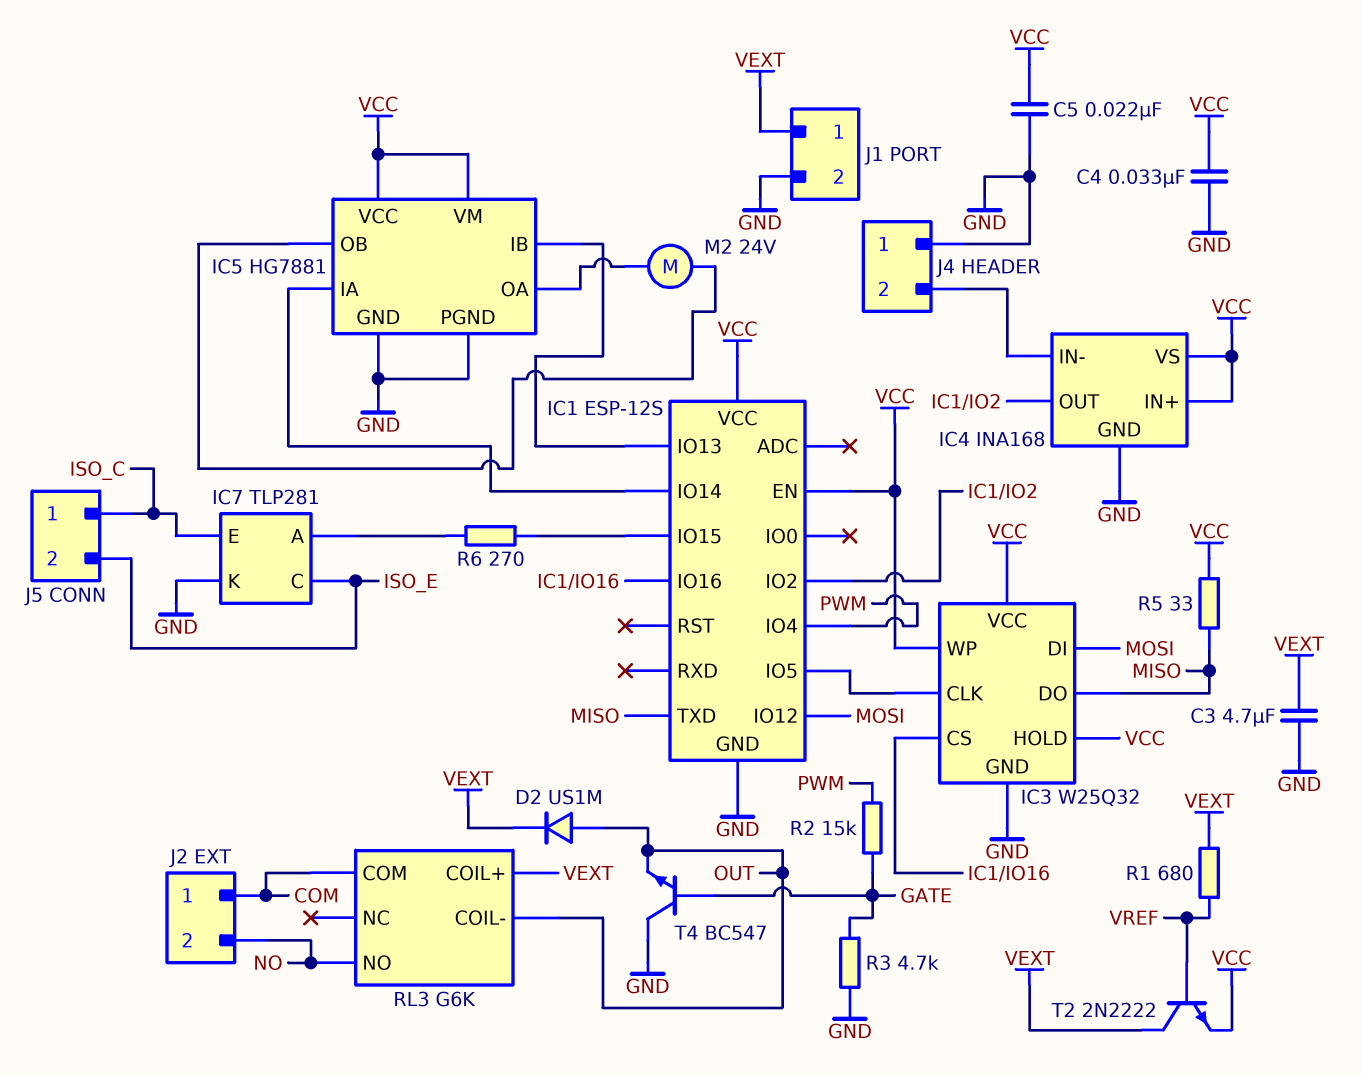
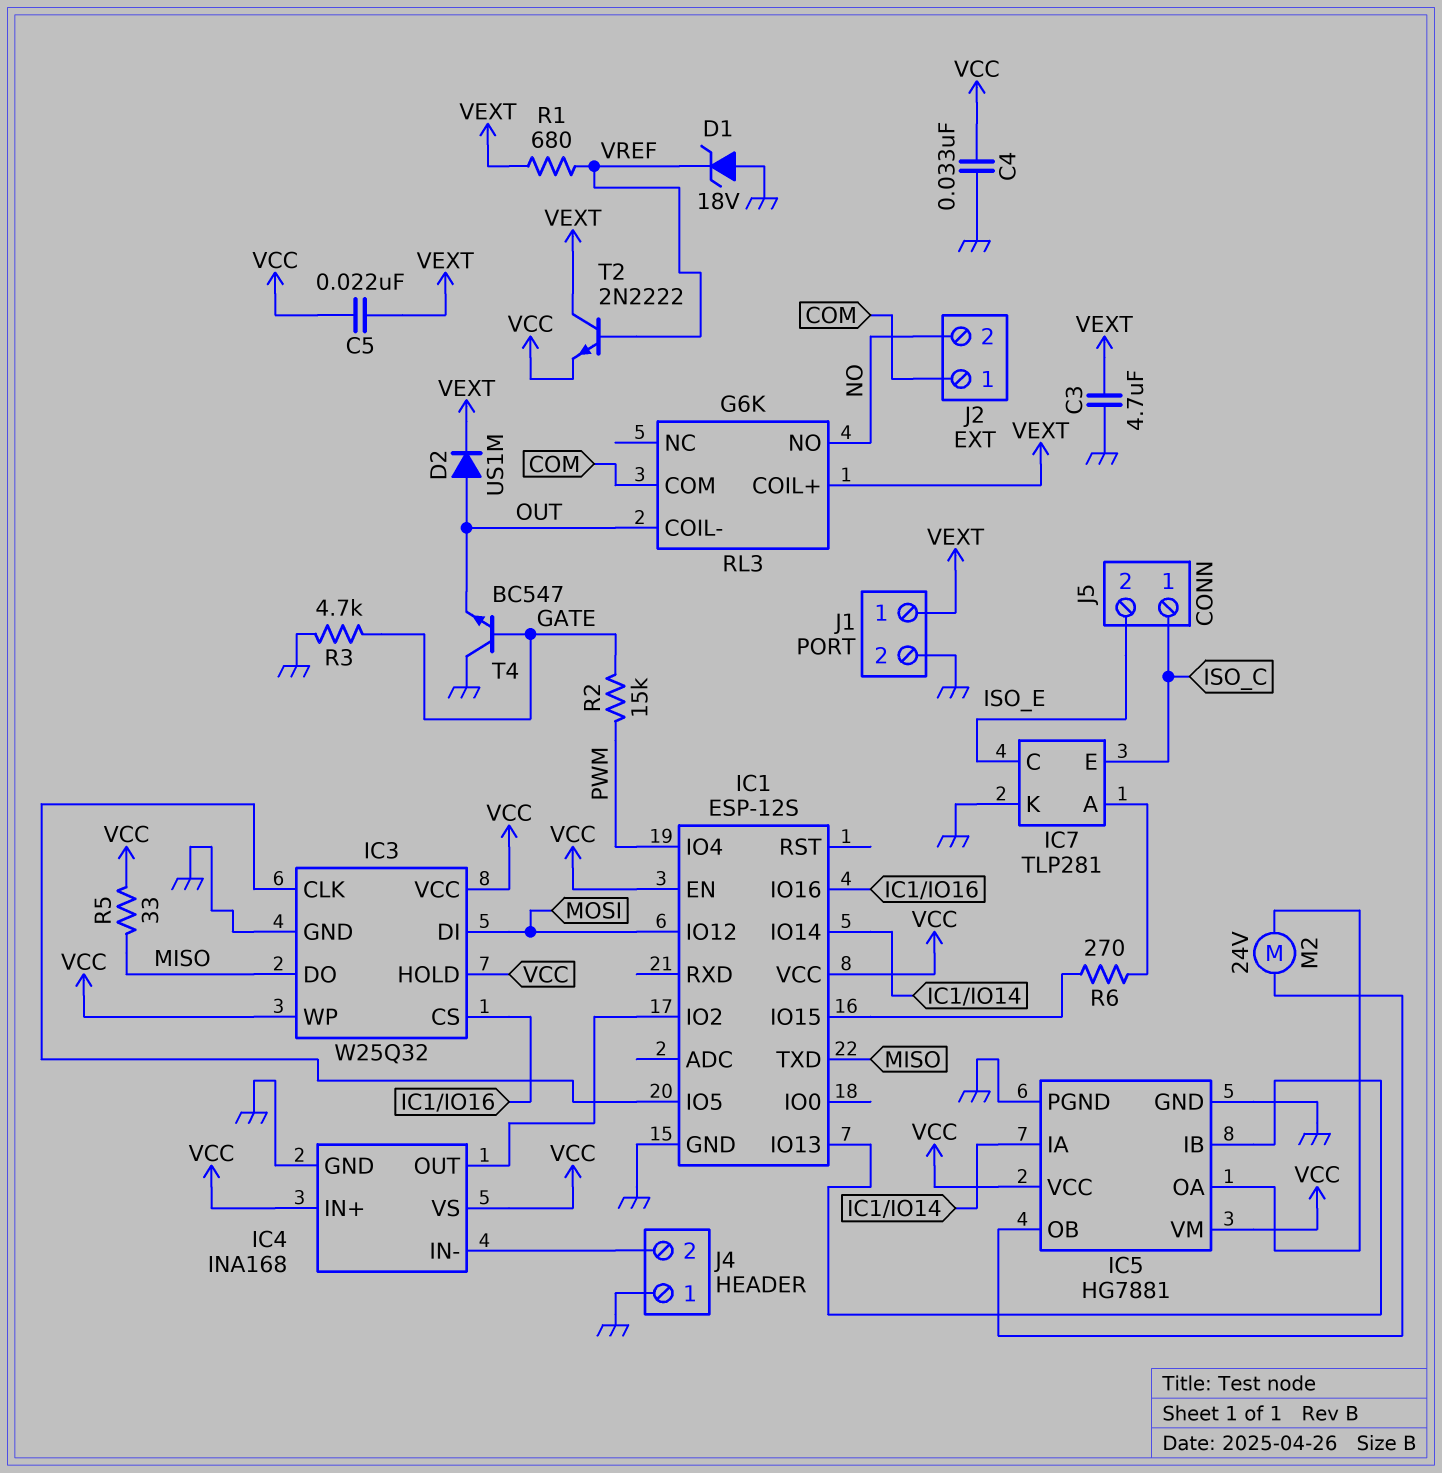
C5: 22nF (GND, VCC) -> 22nF (VCC, VEXT)
D1: none -> zener 18V (A GND, K VREF)

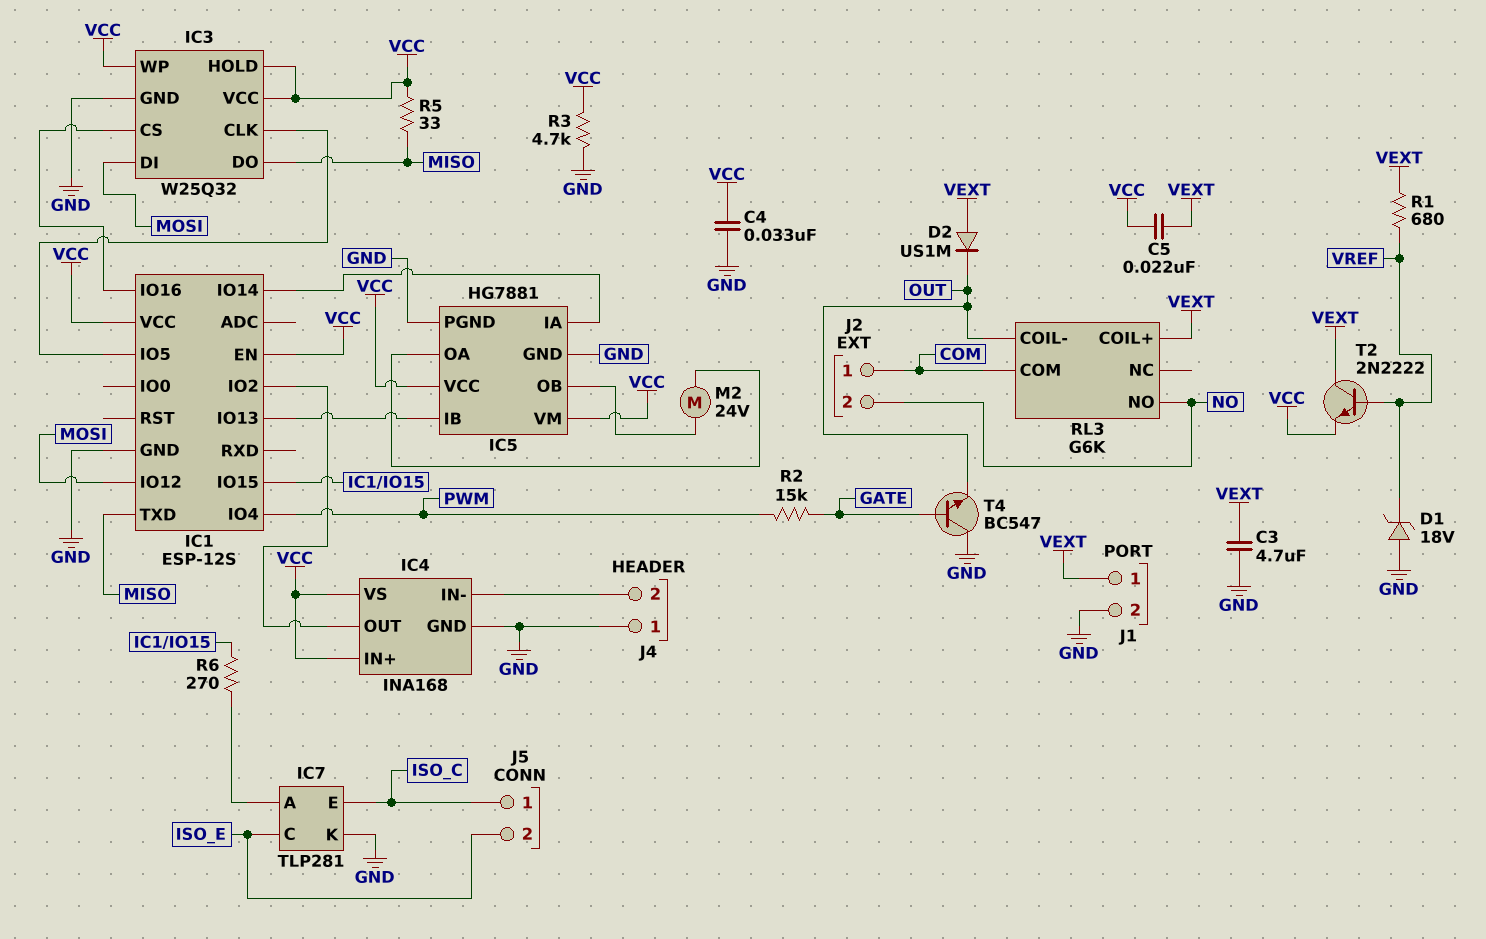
D2: diode US1M (A OUT, K VEXT) -> diode US1M (A VEXT, K OUT)
R3: 4.7k (GATE, GND) -> 4.7k (GND, VCC)

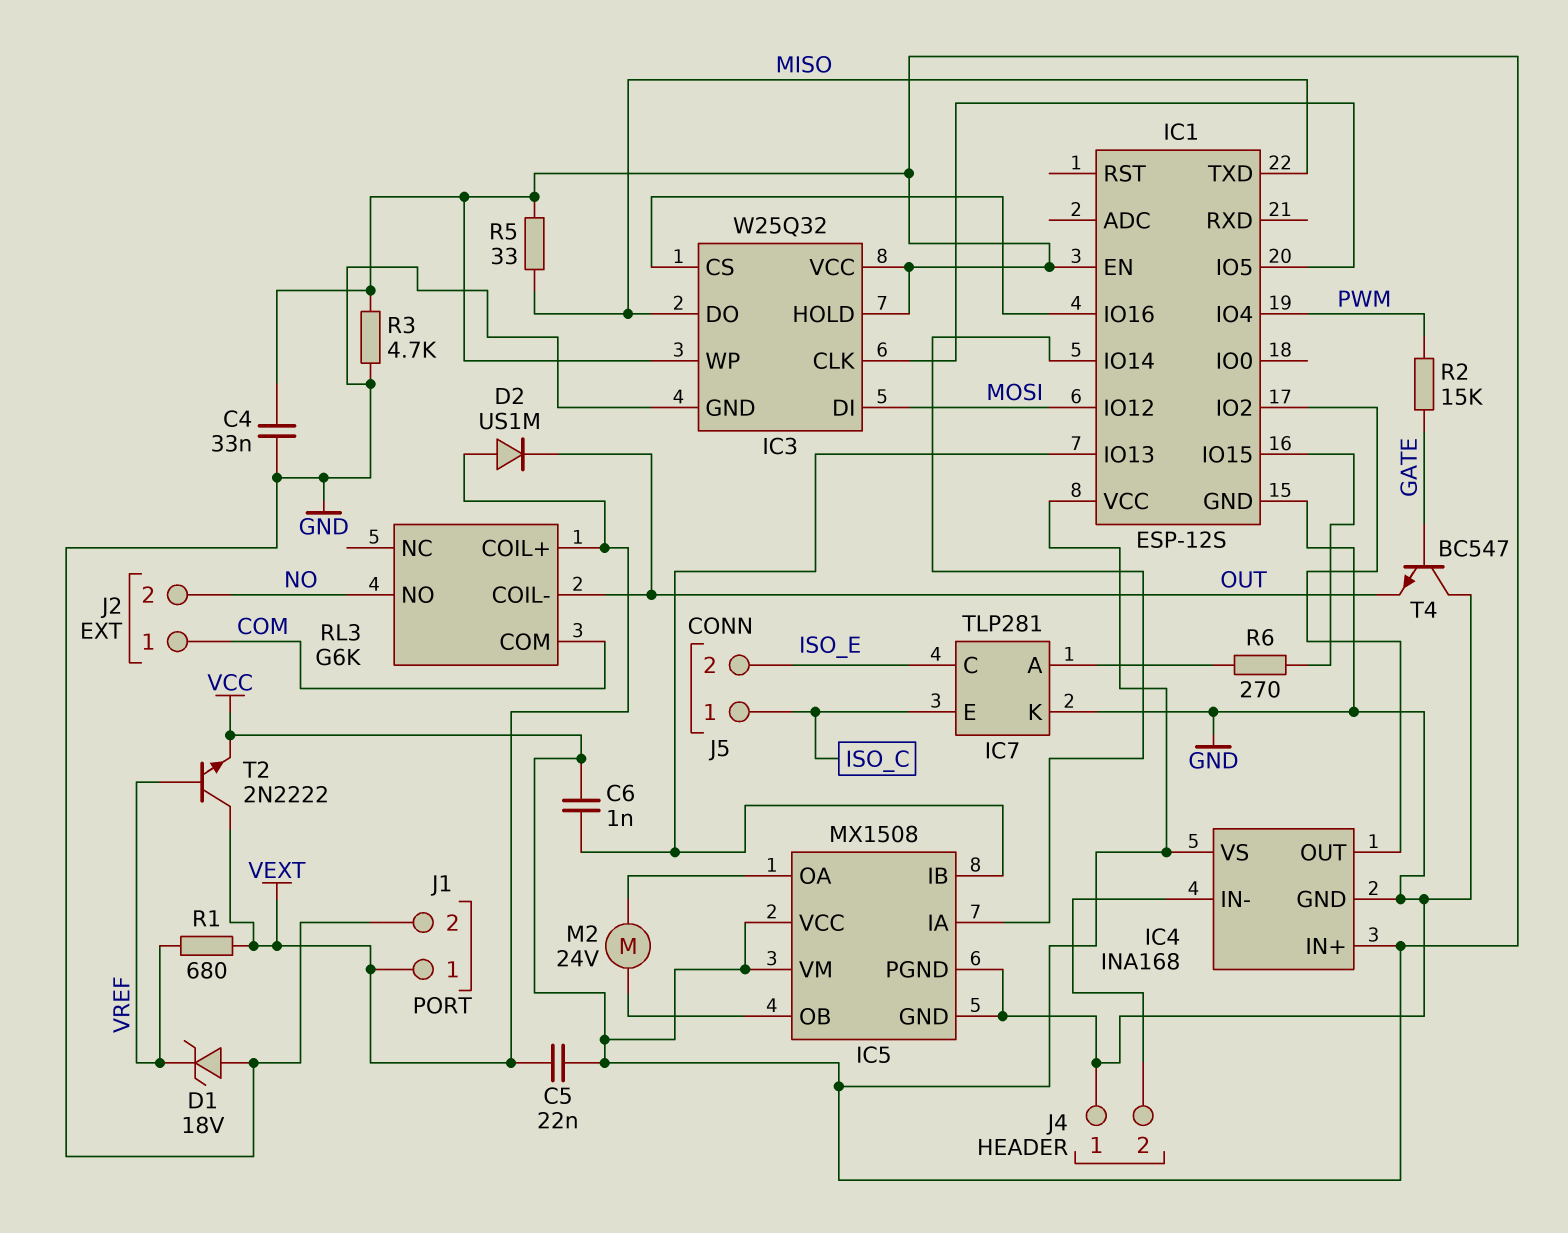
C3: 4.7uF (GND, VEXT) -> none
C6: none -> 1nF (IC1/IO13, VCC)
IC5: HG7881 -> MX1508

